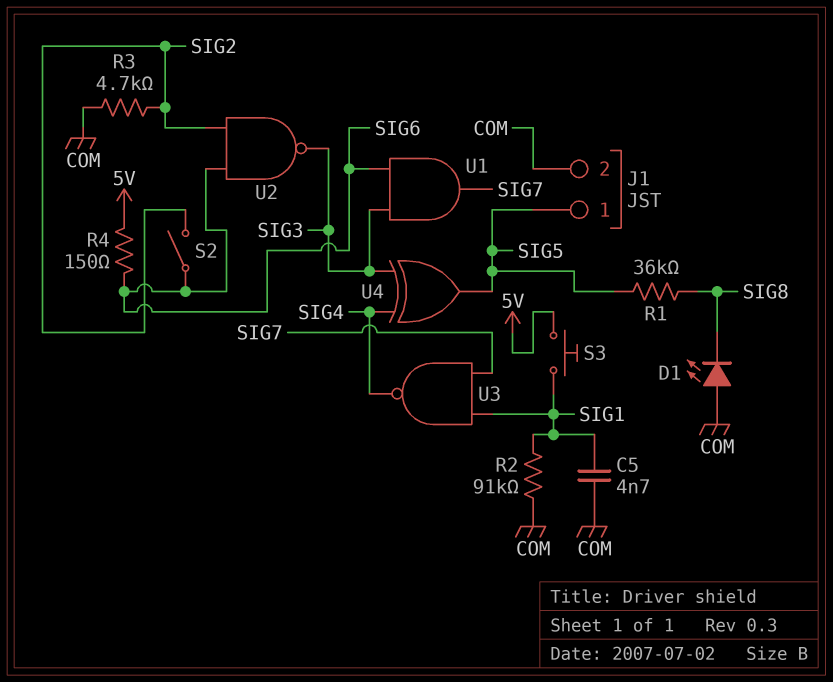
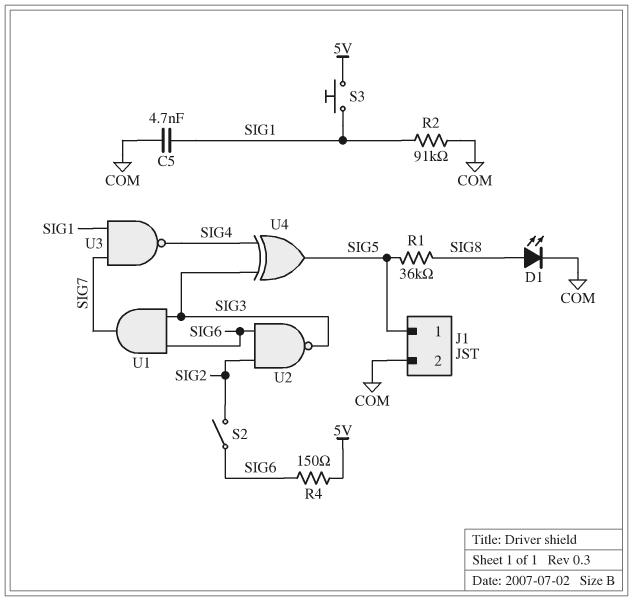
D1: LED (A COM, K SIG8) -> LED (A SIG8, K COM)
R3: 4.7k (COM, SIG2) -> none

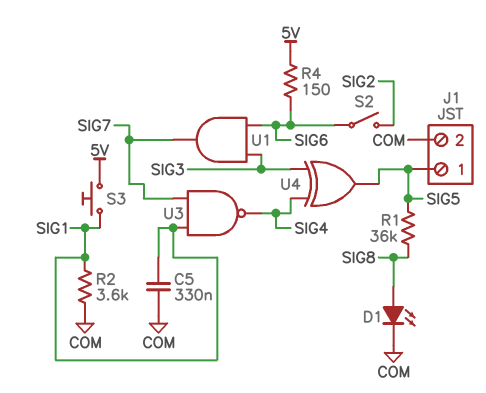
C5: 4.7nF (COM, SIG1) -> 330nF (COM, SIG1)
R2: 91k (COM, SIG1) -> 3.6k (COM, SIG1)
U2: NAND (in SIG2, in SIG6, out SIG3) -> none

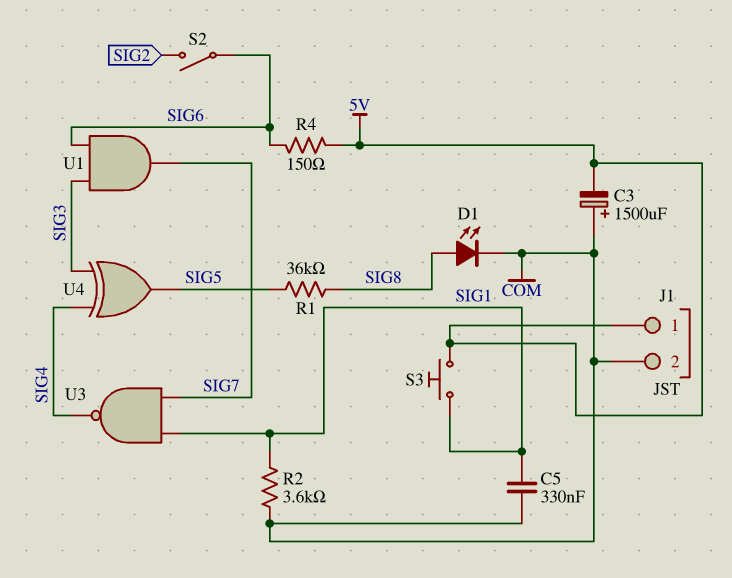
C3: none -> 1500uF (plus COM, minus 5V)
J1 pin 1: SIG5 -> 5V

